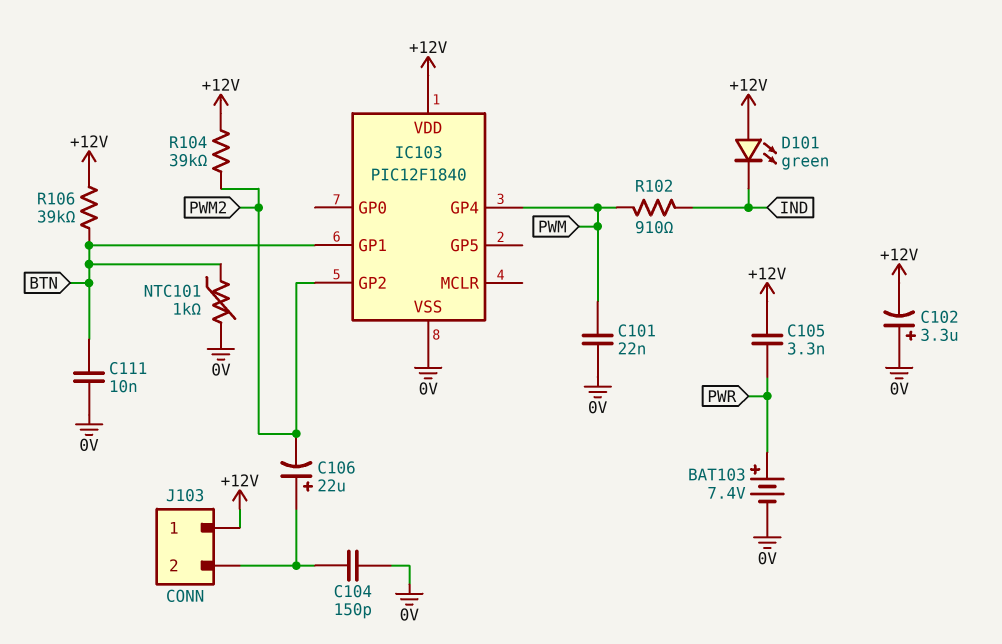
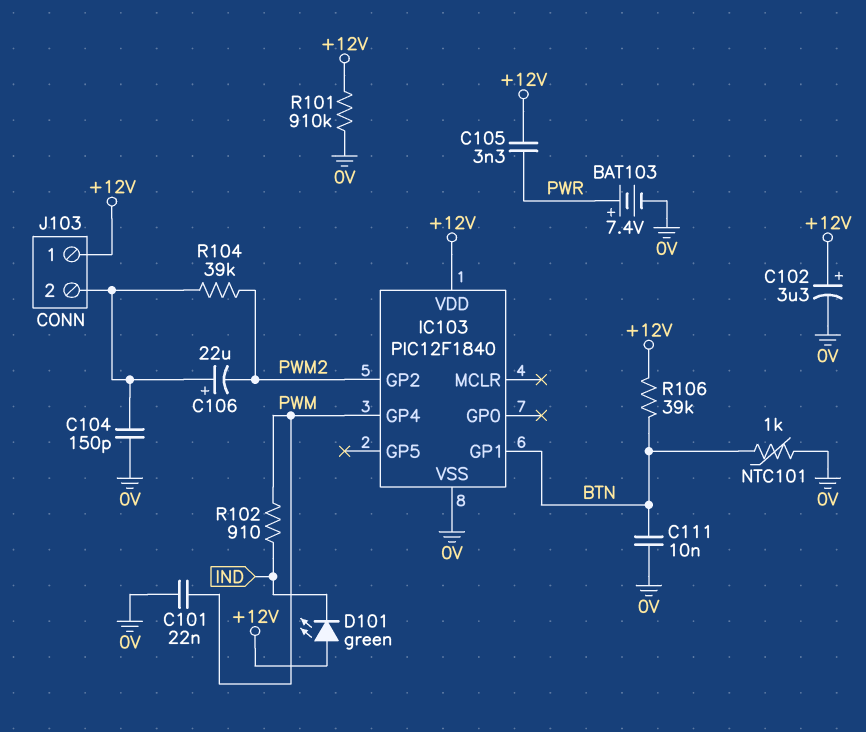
C102: 3.3uF (plus 0V, minus +12V) -> 3.3uF (plus +12V, minus 0V)
R101: none -> 910k (+12V, 0V)
R104: 39k (+12V, PWM2) -> 39k (J103/2, PWM2)

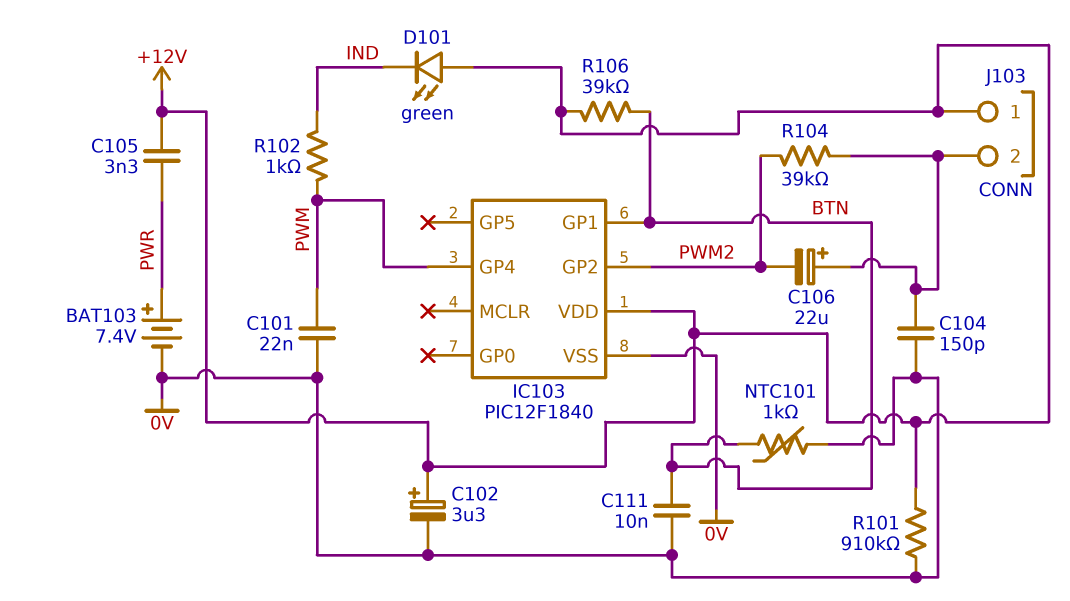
R102: 910 (IND, PWM) -> 1k (IND, PWM)

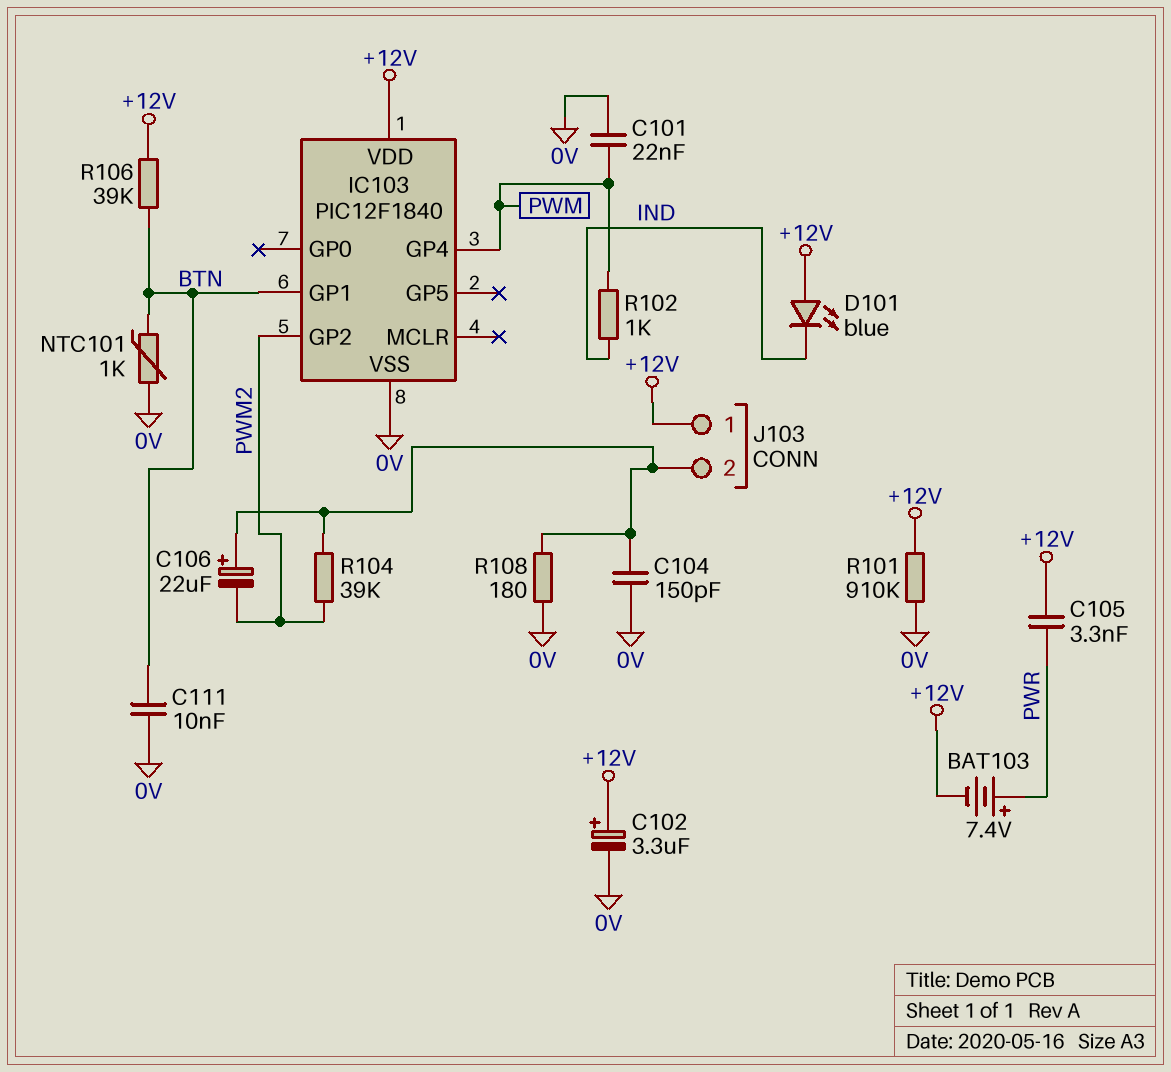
BAT103: 7.4V (plus PWR, minus 0V) -> 7.4V (plus PWR, minus +12V)
D101: LED green (A +12V, K IND) -> LED blue (A +12V, K IND)
R108: none -> 180 (0V, J103/2)

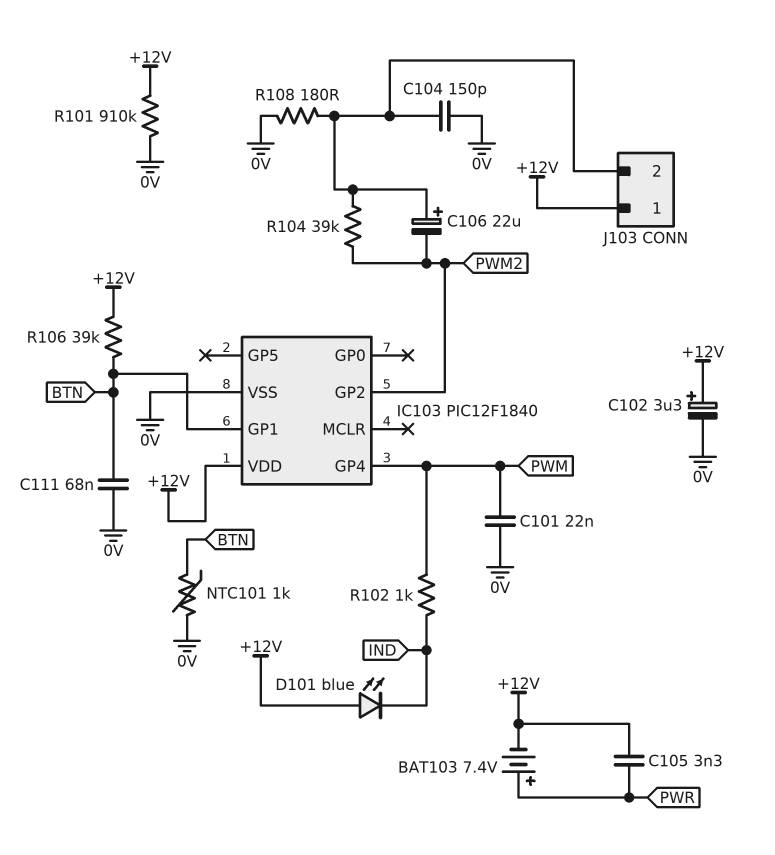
C111: 10nF (0V, BTN) -> 68nF (0V, BTN)

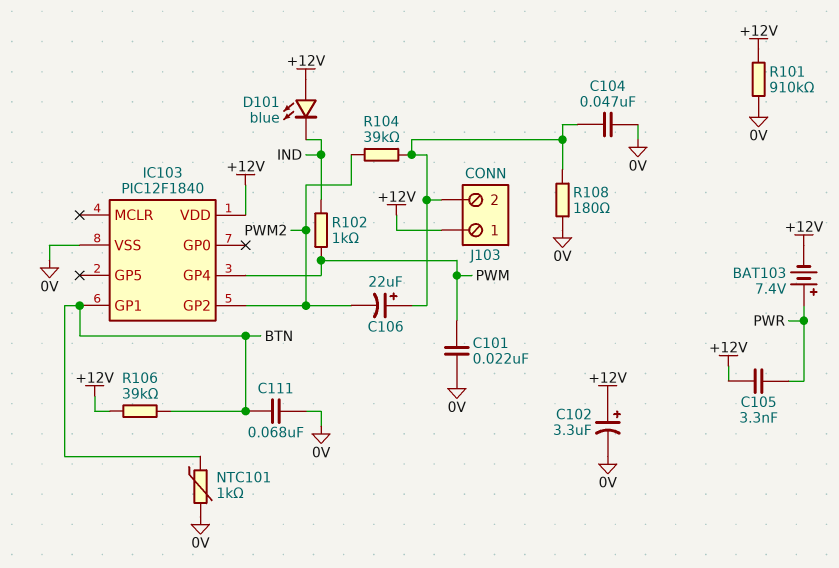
C104: 150pF (0V, J103/2) -> 47nF (0V, J103/2)

